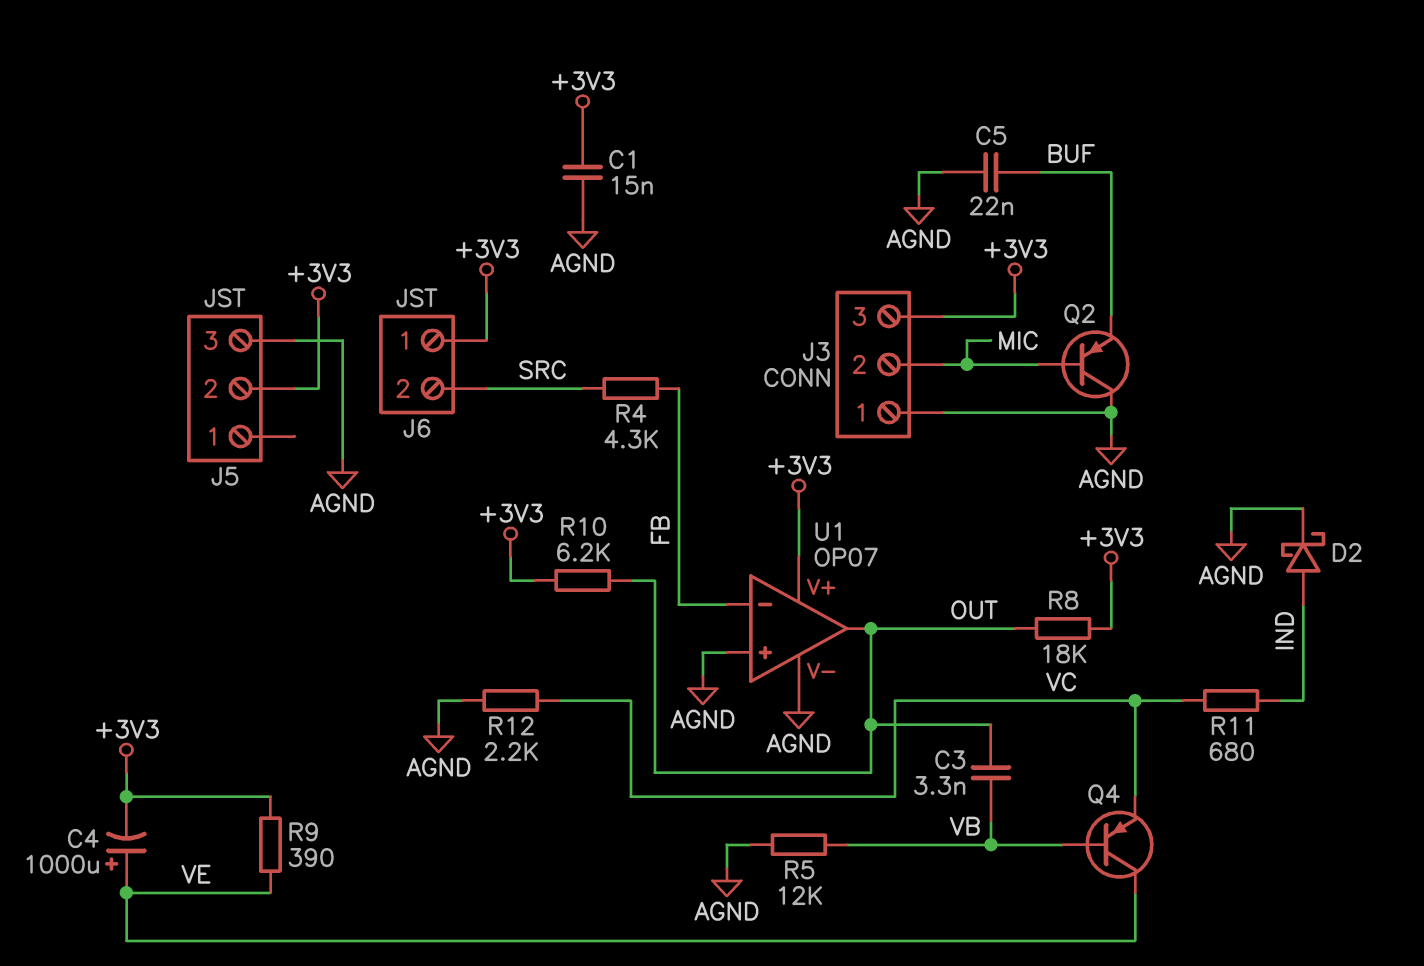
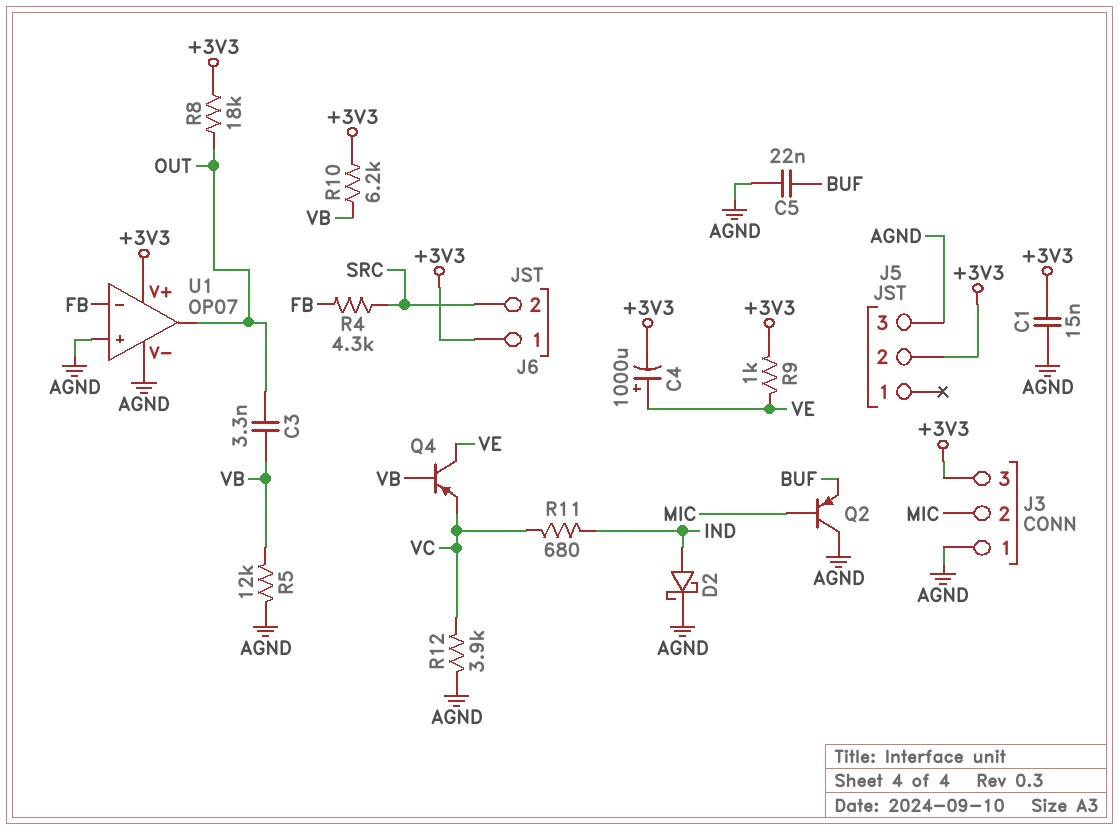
R9: 390 (+3V3, VE) -> 1k (+3V3, VE)
R10: 6.2k (+3V3, OUT) -> 6.2k (+3V3, VB)
R12: 2.2k (AGND, VC) -> 3.9k (AGND, VC)

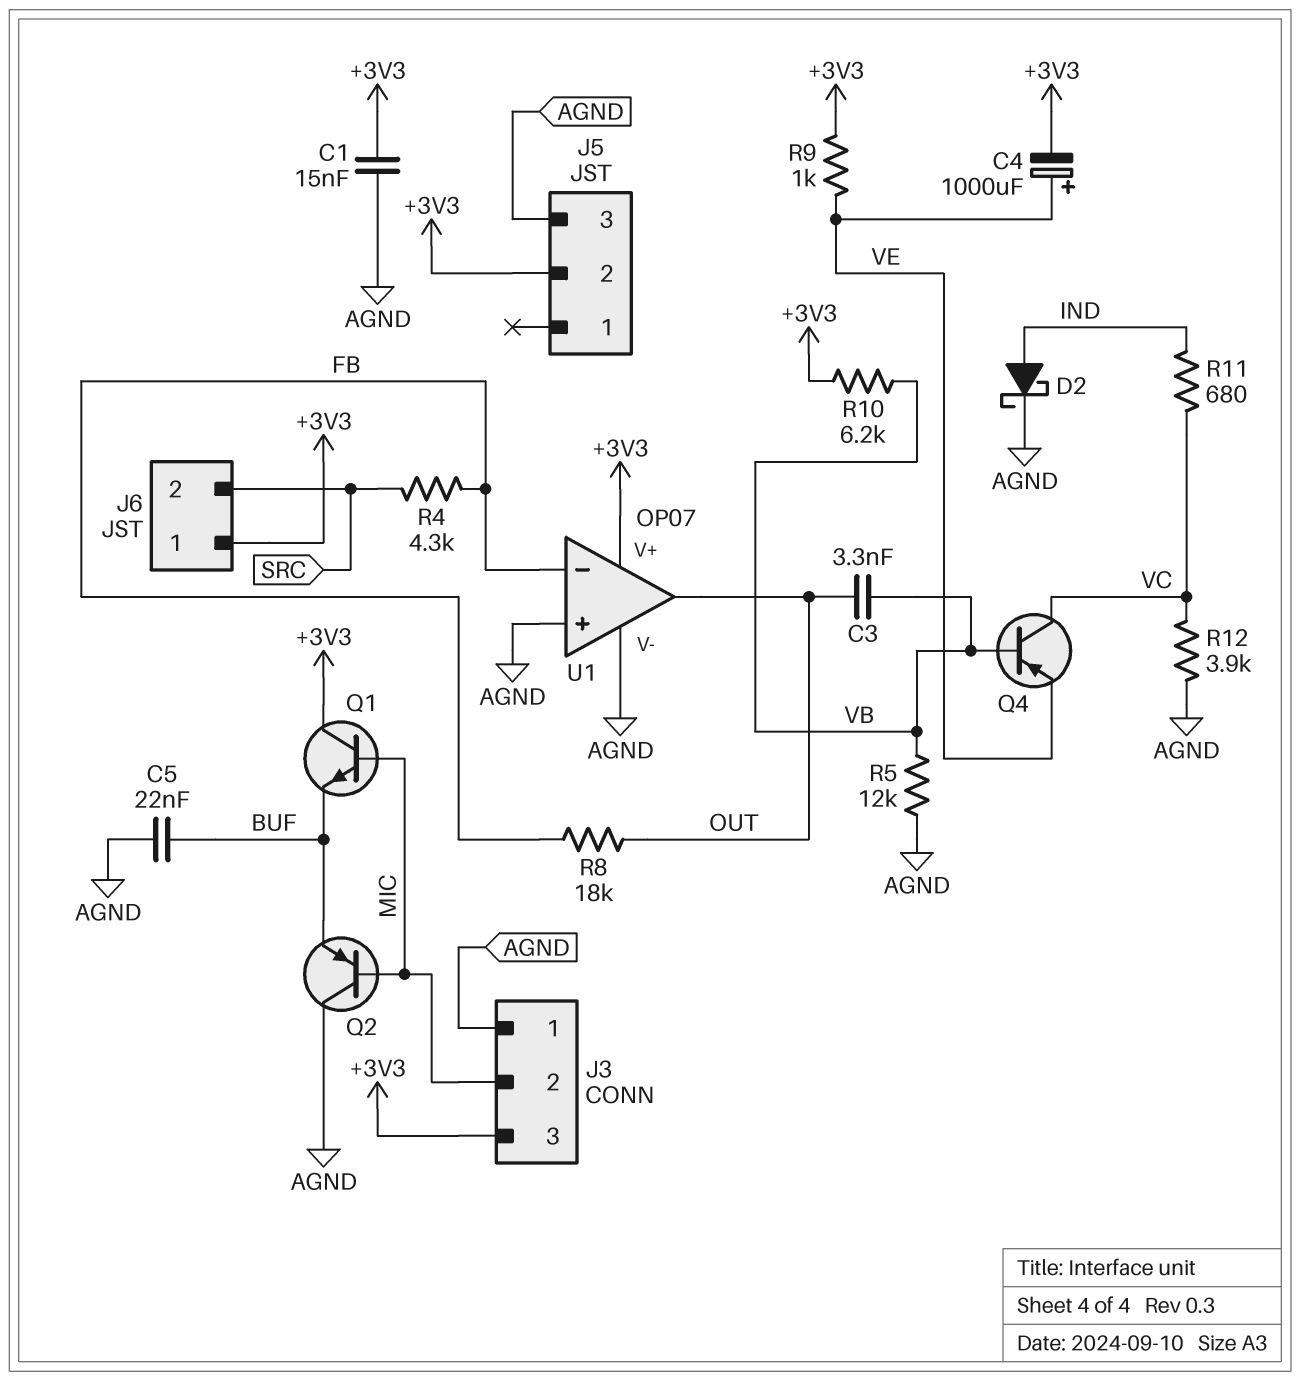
Q1: none -> NPN (B MIC, C +3V3, E BUF)
Q4: PNP (B VB, C VE, E VC) -> PNP (B VB, C VC, E VE)
R8: 18k (+3V3, OUT) -> 18k (FB, OUT)

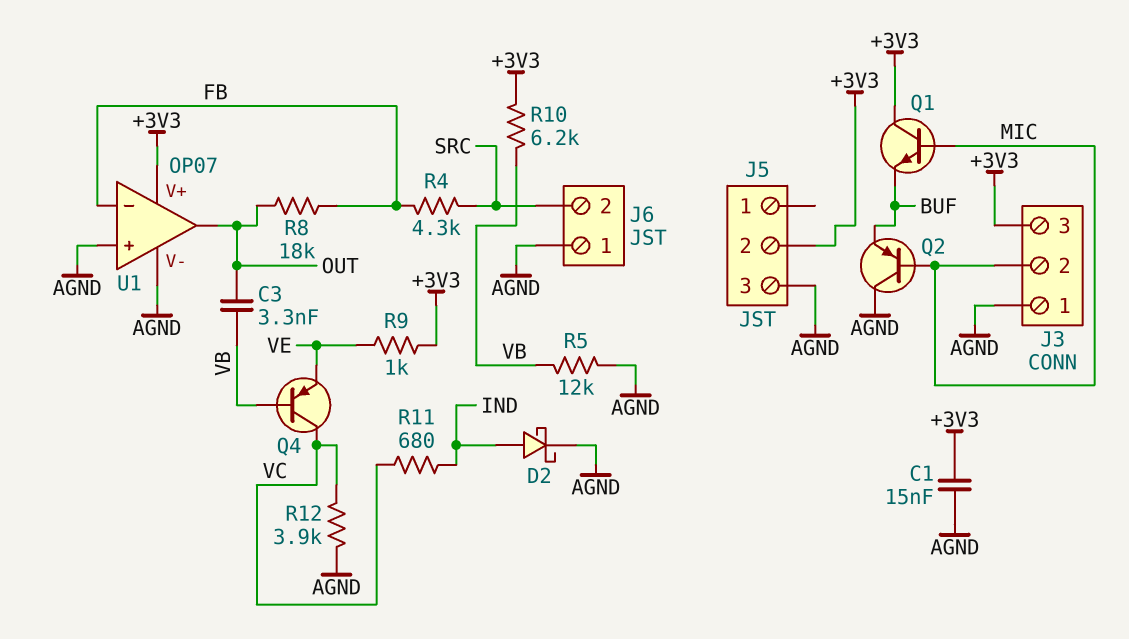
C4: 1000uF (plus VE, minus +3V3) -> none
C5: 22nF (AGND, BUF) -> none
J6 pin 1: +3V3 -> AGND

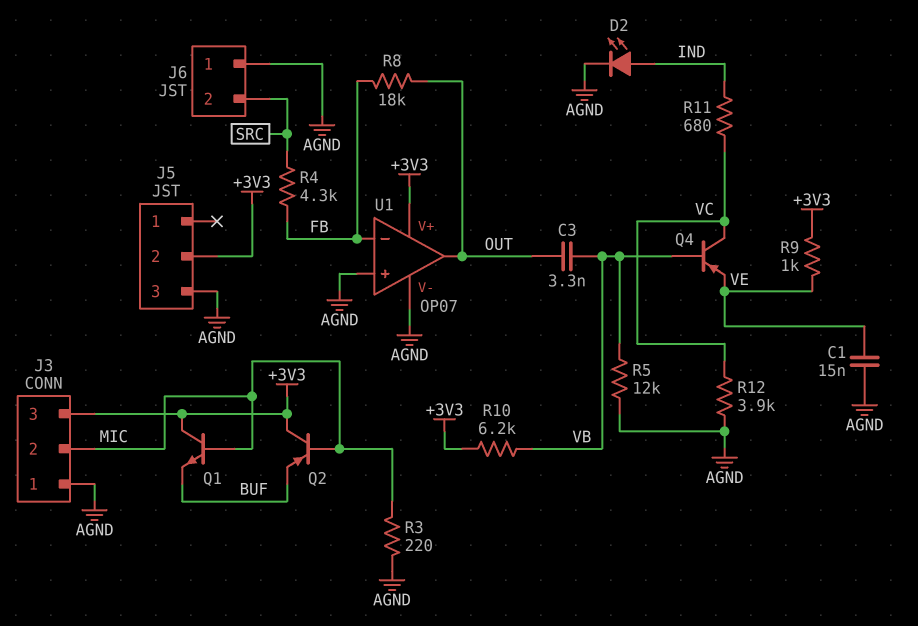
C1: 15nF (+3V3, AGND) -> 15nF (AGND, VE)
D2: schottky (A IND, K AGND) -> LED (A IND, K AGND)
Q2: PNP (B MIC, C AGND, E BUF) -> PNP (B MIC, C +3V3, E BUF)
R3: none -> 220 (AGND, MIC)

